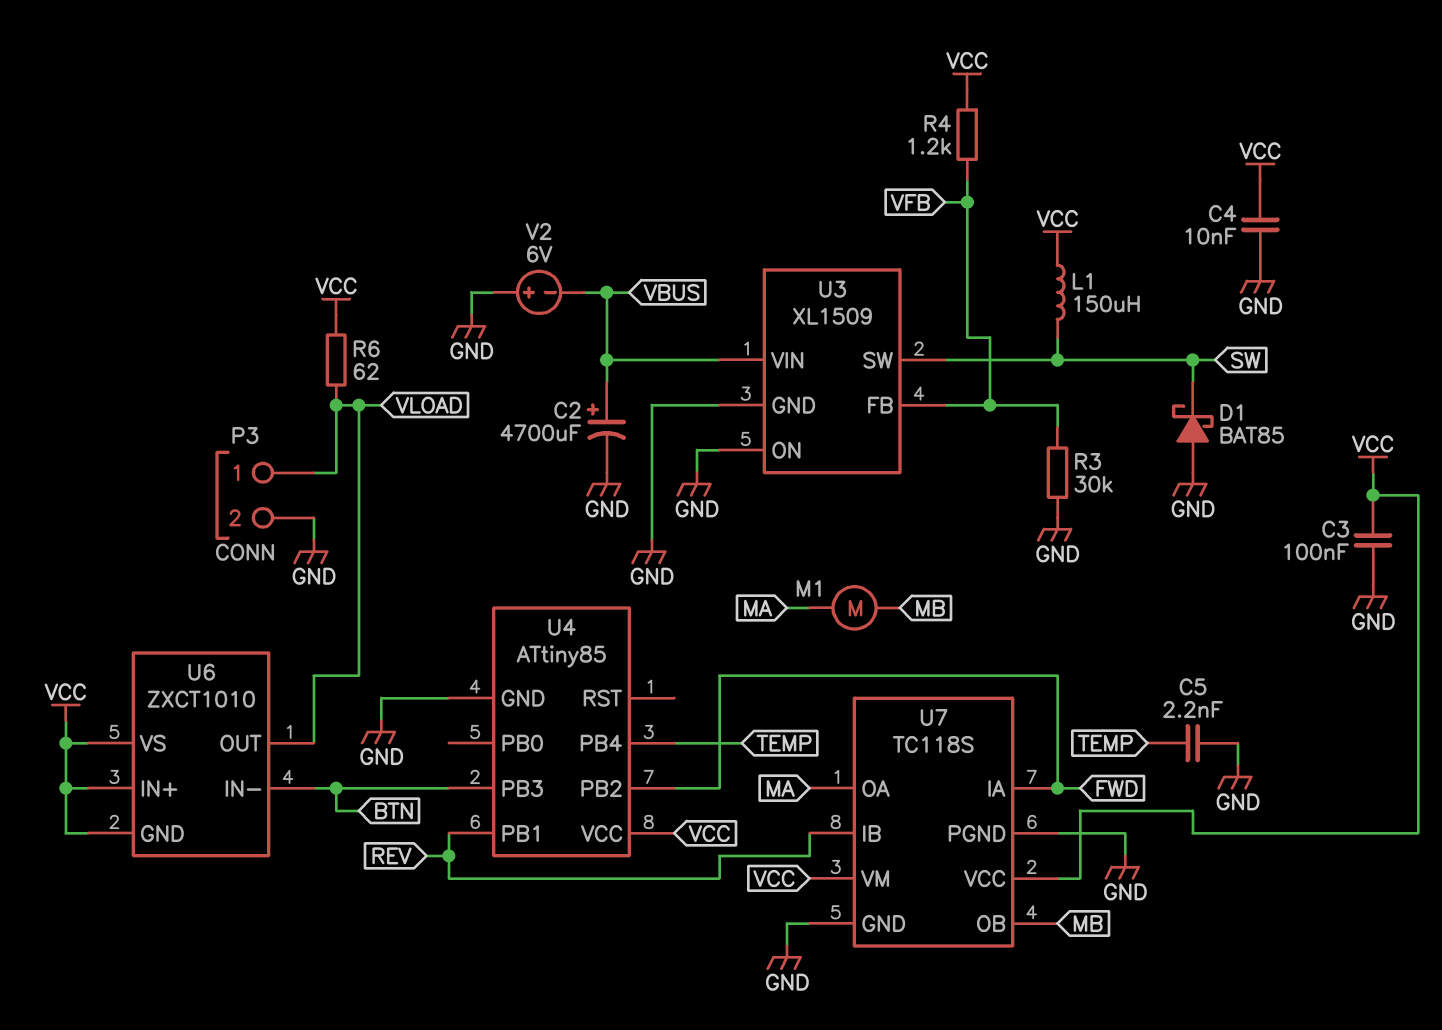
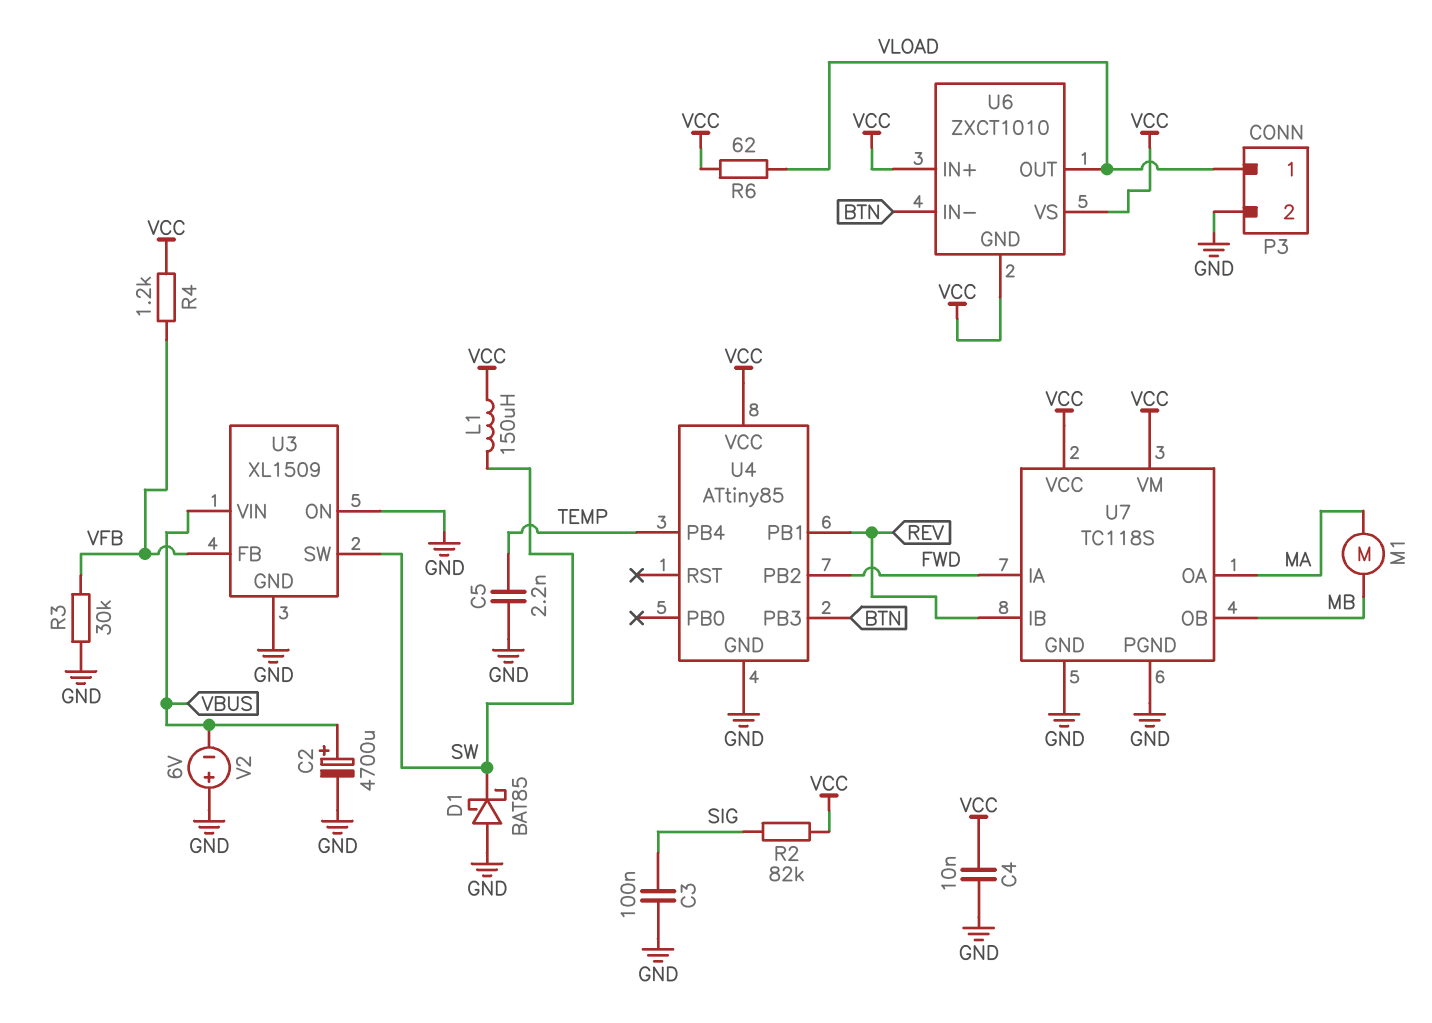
C3: 100nF (GND, VCC) -> 100nF (GND, SIG)
R2: none -> 82k (SIG, VCC)

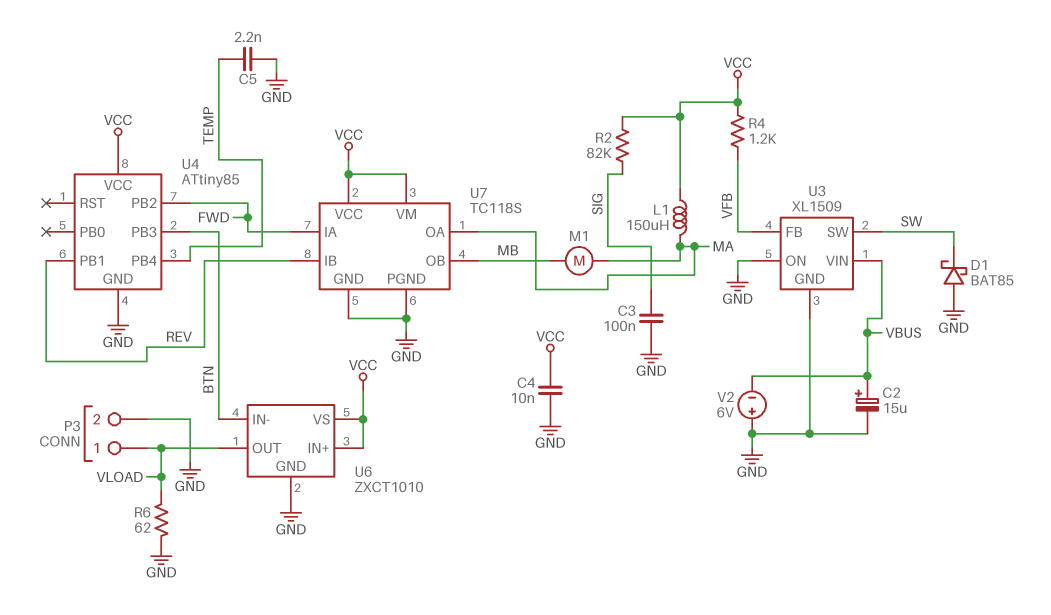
C2: 4700uF (plus VBUS, minus GND) -> 15uF (plus VBUS, minus GND)
L1: 150uH (SW, VCC) -> 150uH (MA, VCC)
R3: 30k (GND, VFB) -> none
R6: 62 (VCC, VLOAD) -> 62 (GND, VLOAD)
U6 pin GND: VCC -> GND

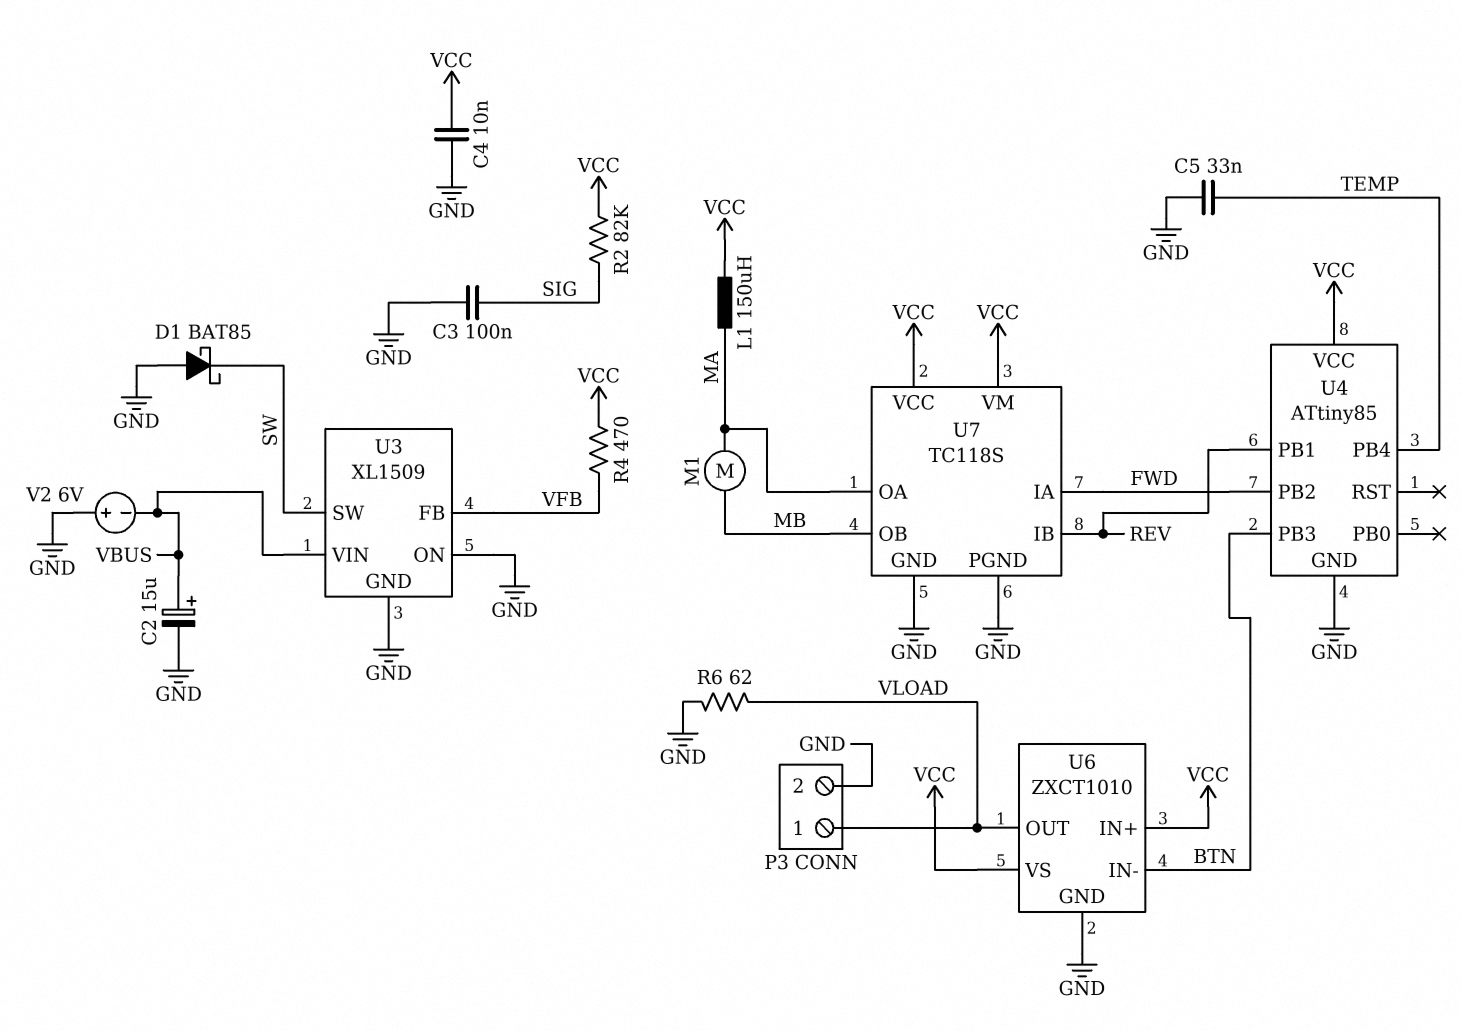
C5: 2.2nF (GND, TEMP) -> 33nF (GND, TEMP)
R4: 1.2k (VCC, VFB) -> 470 (VCC, VFB)

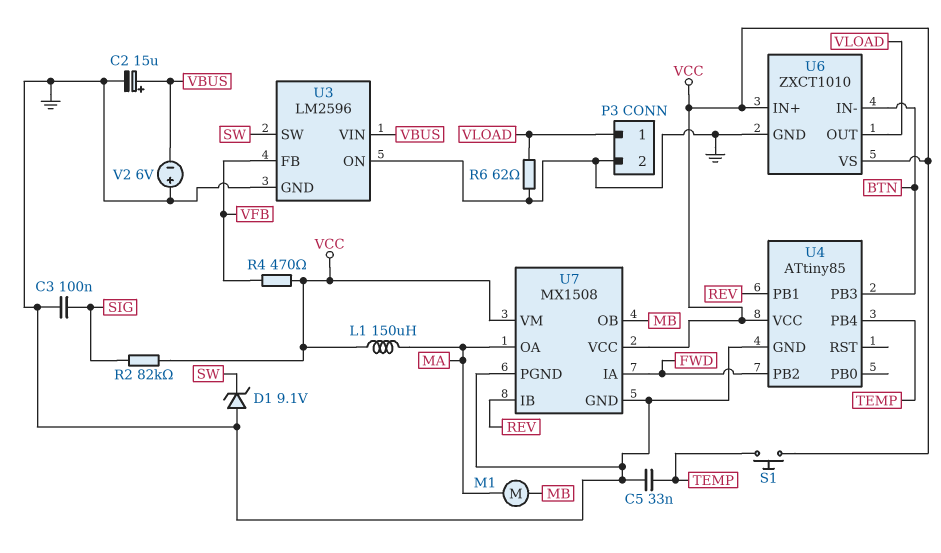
C4: 10nF (GND, VCC) -> none
D1: schottky BAT85 (A GND, K SW) -> zener 9.1V (A GND, K SW)
S1: none -> button (TEMP, VCC)
U3: XL1509 -> LM2596
U7: TC118S -> MX1508

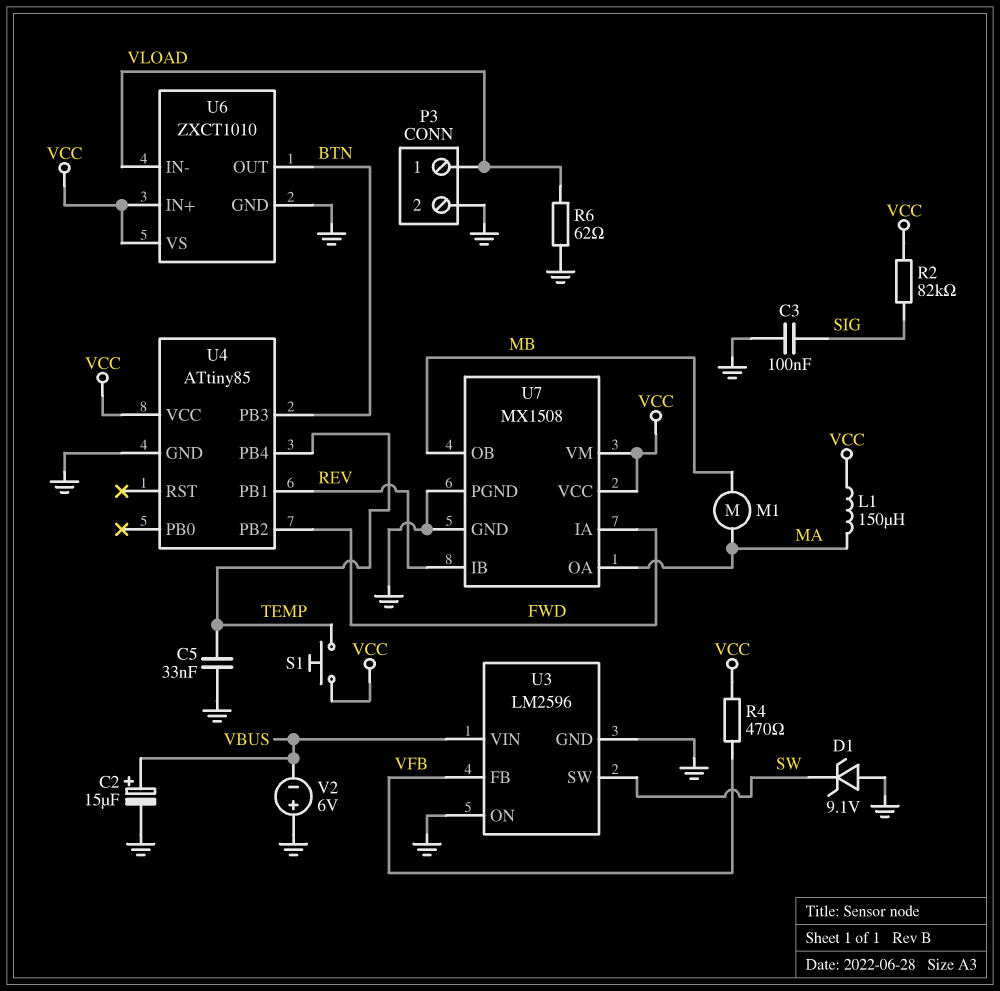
U6 pin IN-: BTN -> VLOAD
U6 pin OUT: VLOAD -> BTN

